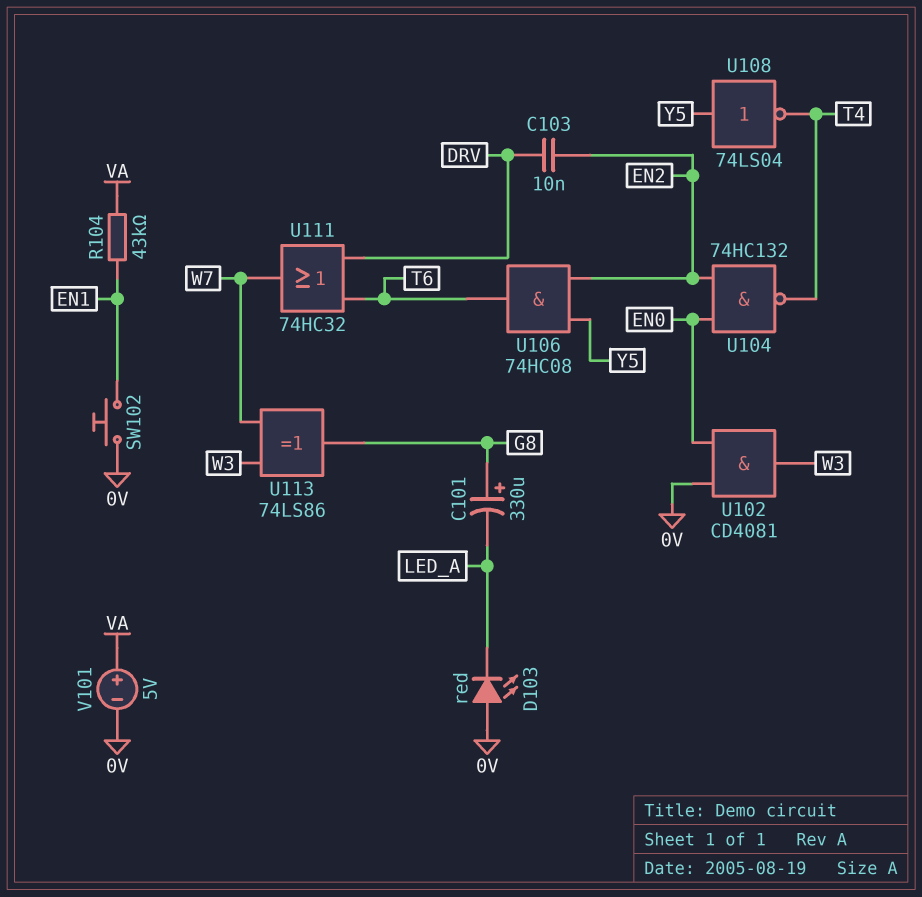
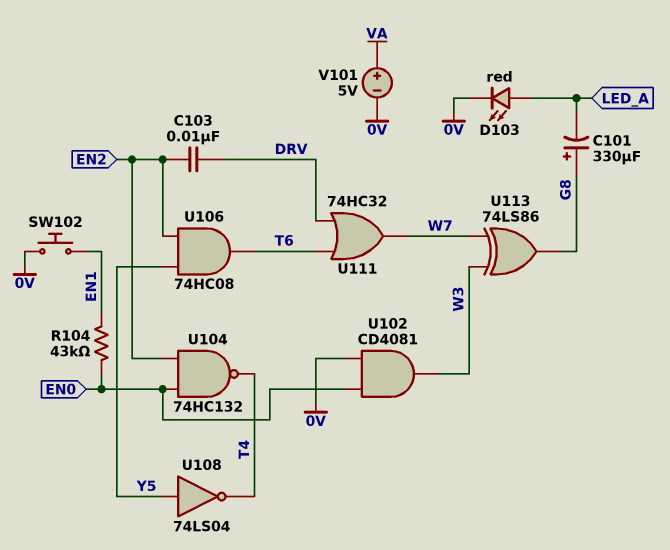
D103: LED red (A 0V, K LED_A) -> LED red (A LED_A, K 0V)
R104: 43k (EN1, VA) -> 43k (EN0, EN1)

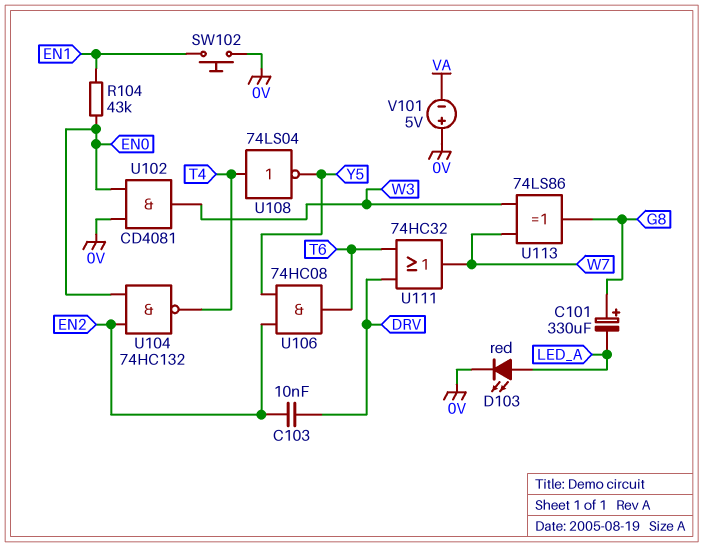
U108: NOT 74LS04 (in Y5, out T4) -> NOT 74LS04 (in T4, out Y5)
V101: 5V (plus VA, minus 0V) -> 5V (plus 0V, minus VA)

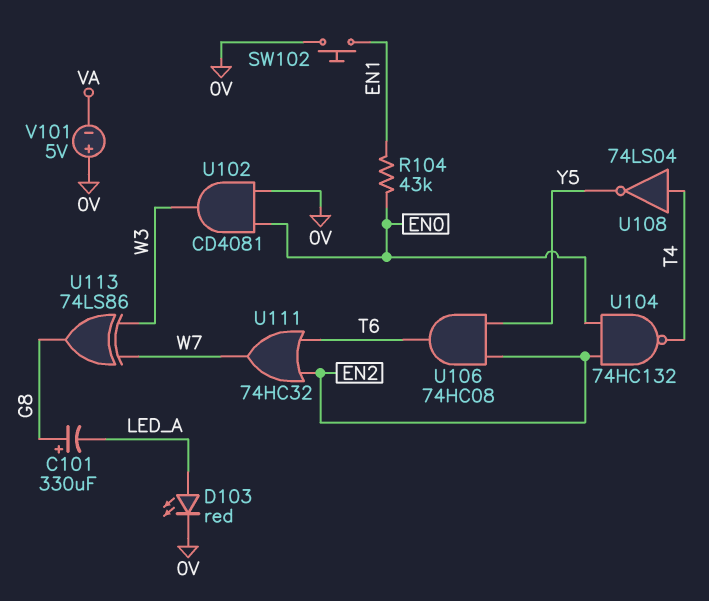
C103: 10nF (DRV, EN2) -> none
U111: OR 74HC32 (in DRV, in T6, out W7) -> OR 74HC32 (in EN2, in T6, out W7)

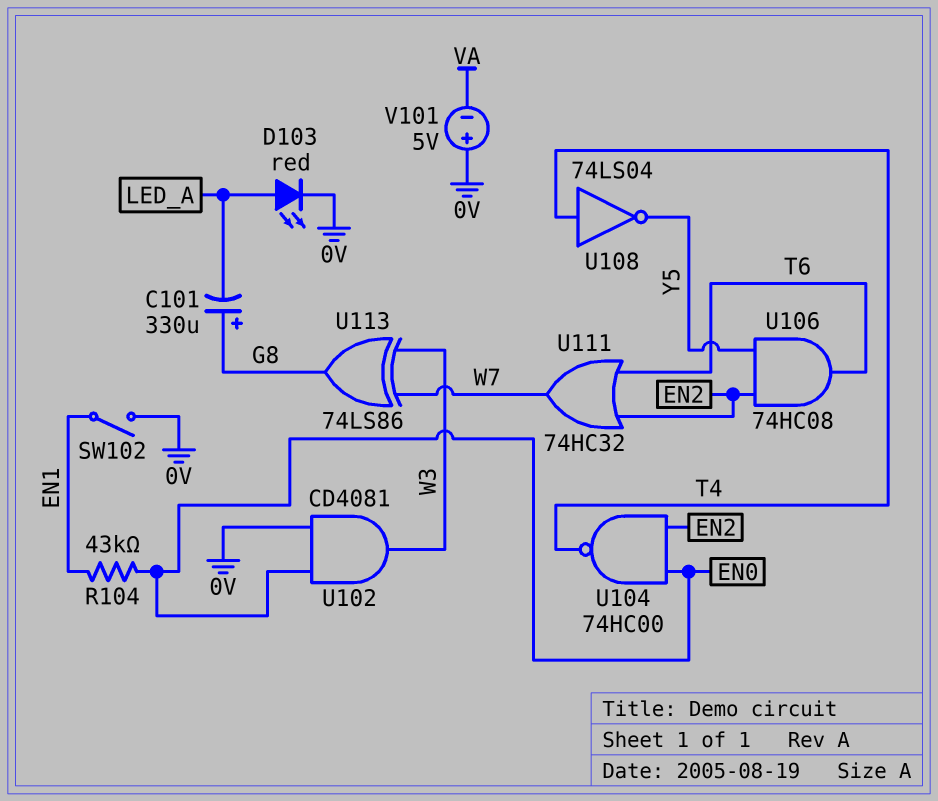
SW102: button (0V, EN1) -> switch (0V, EN1)
U104: NAND 74HC132 (in EN0, in EN2, out T4) -> NAND 74HC00 (in EN0, in EN2, out T4)

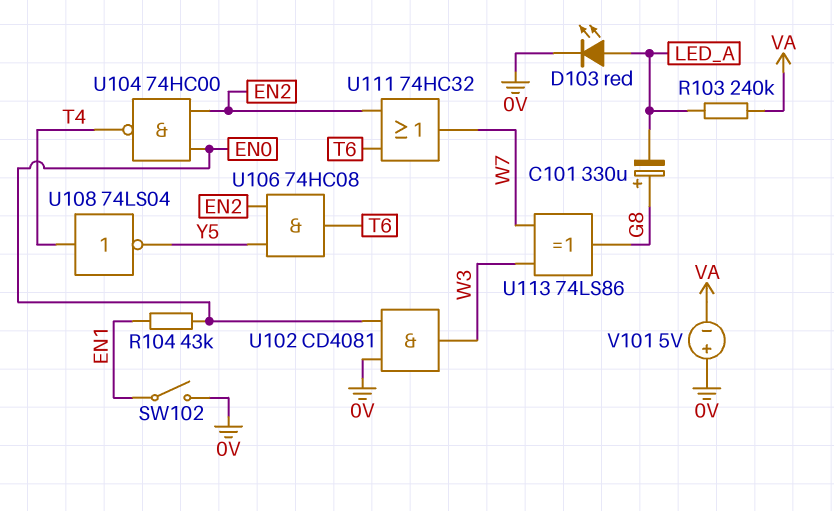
R103: none -> 240k (LED_A, VA)

